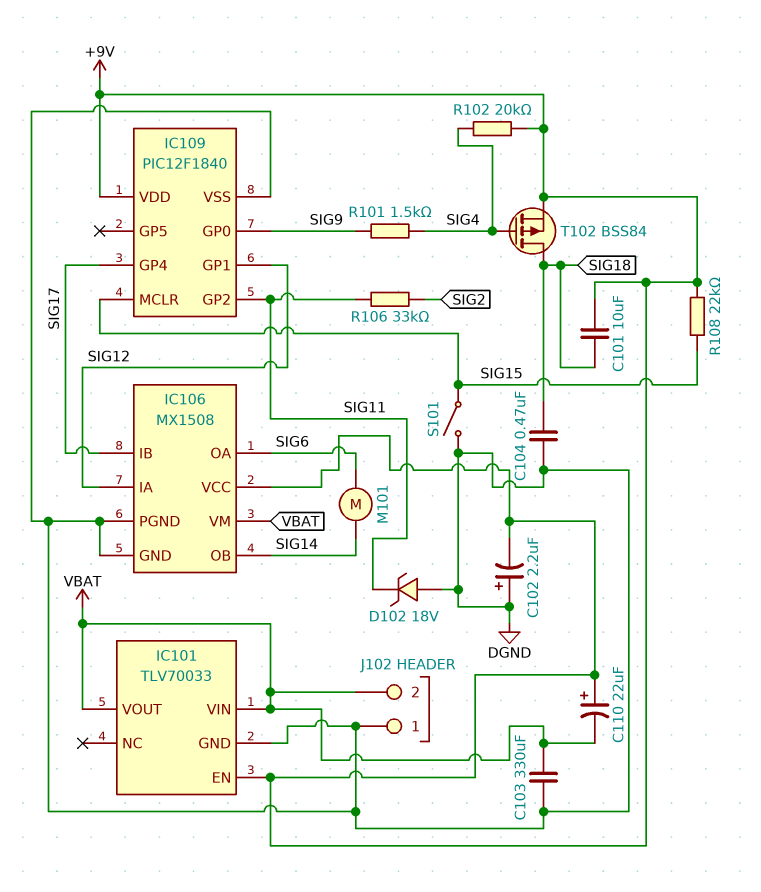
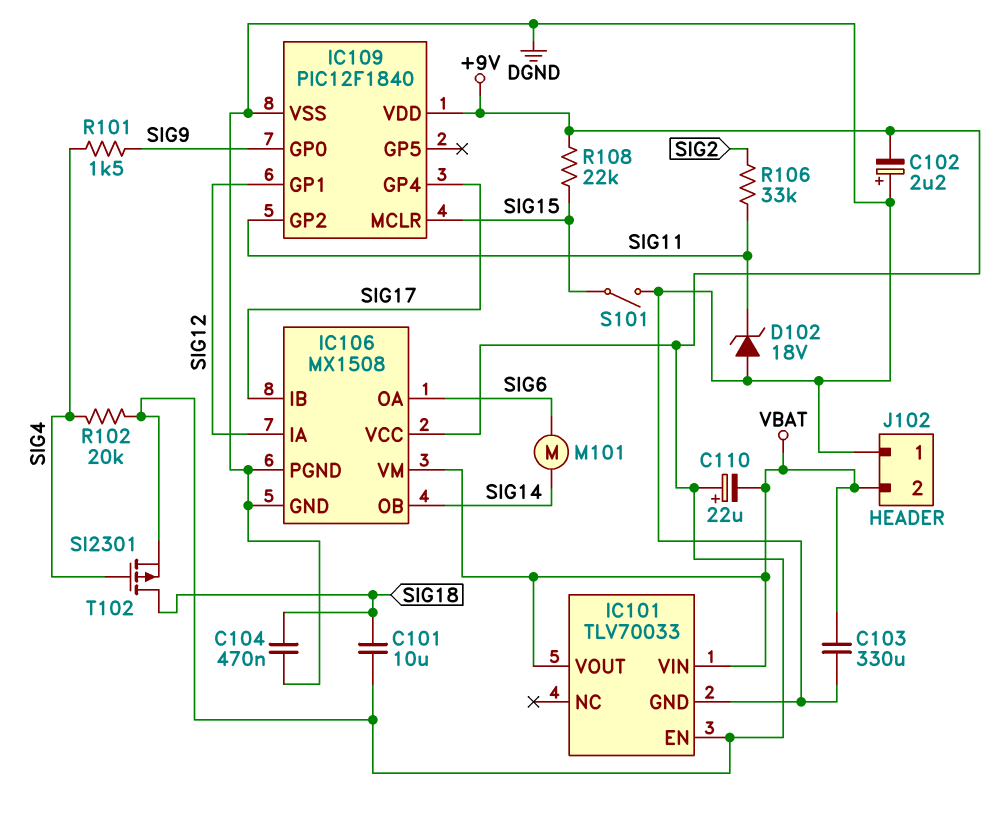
T102: PMOS BSS84 (G SIG4, D SIG18, S +9V) -> PMOS SI2301 (G SIG4, D SIG18, S +9V)

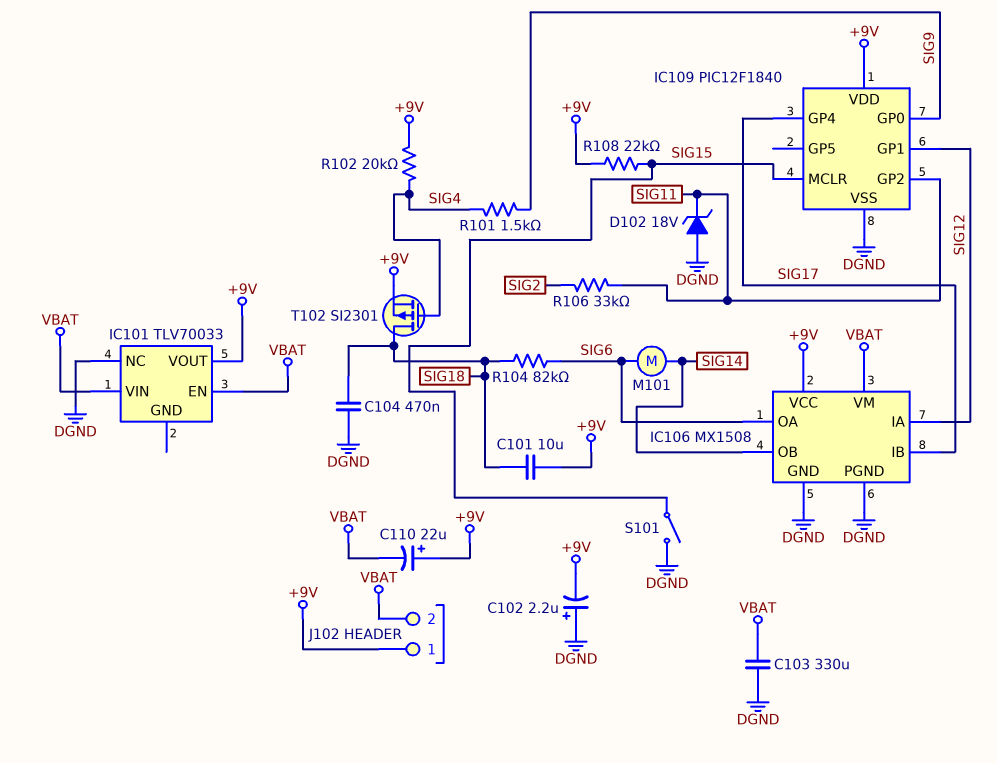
IC101 pin EN: +9V -> VBAT
IC101 pin GND: DGND -> none
IC101 pin NC: none -> DGND
IC101 pin VOUT: VBAT -> +9V
J102 pin 1: DGND -> +9V
R104: none -> 82k (SIG6, SIG18)

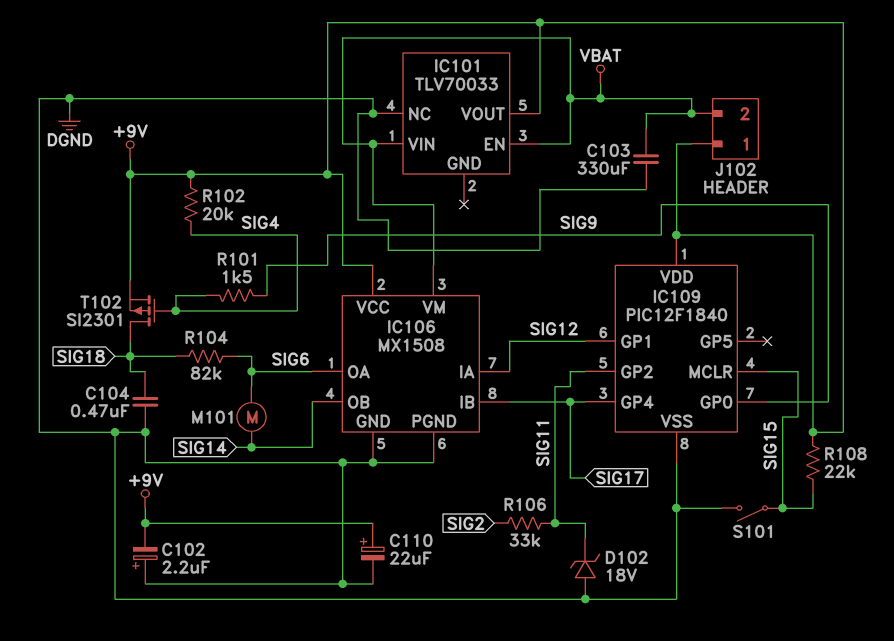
C101: 10uF (+9V, SIG18) -> none
C110: 22uF (plus +9V, minus VBAT) -> 22uF (plus +9V, minus DGND)

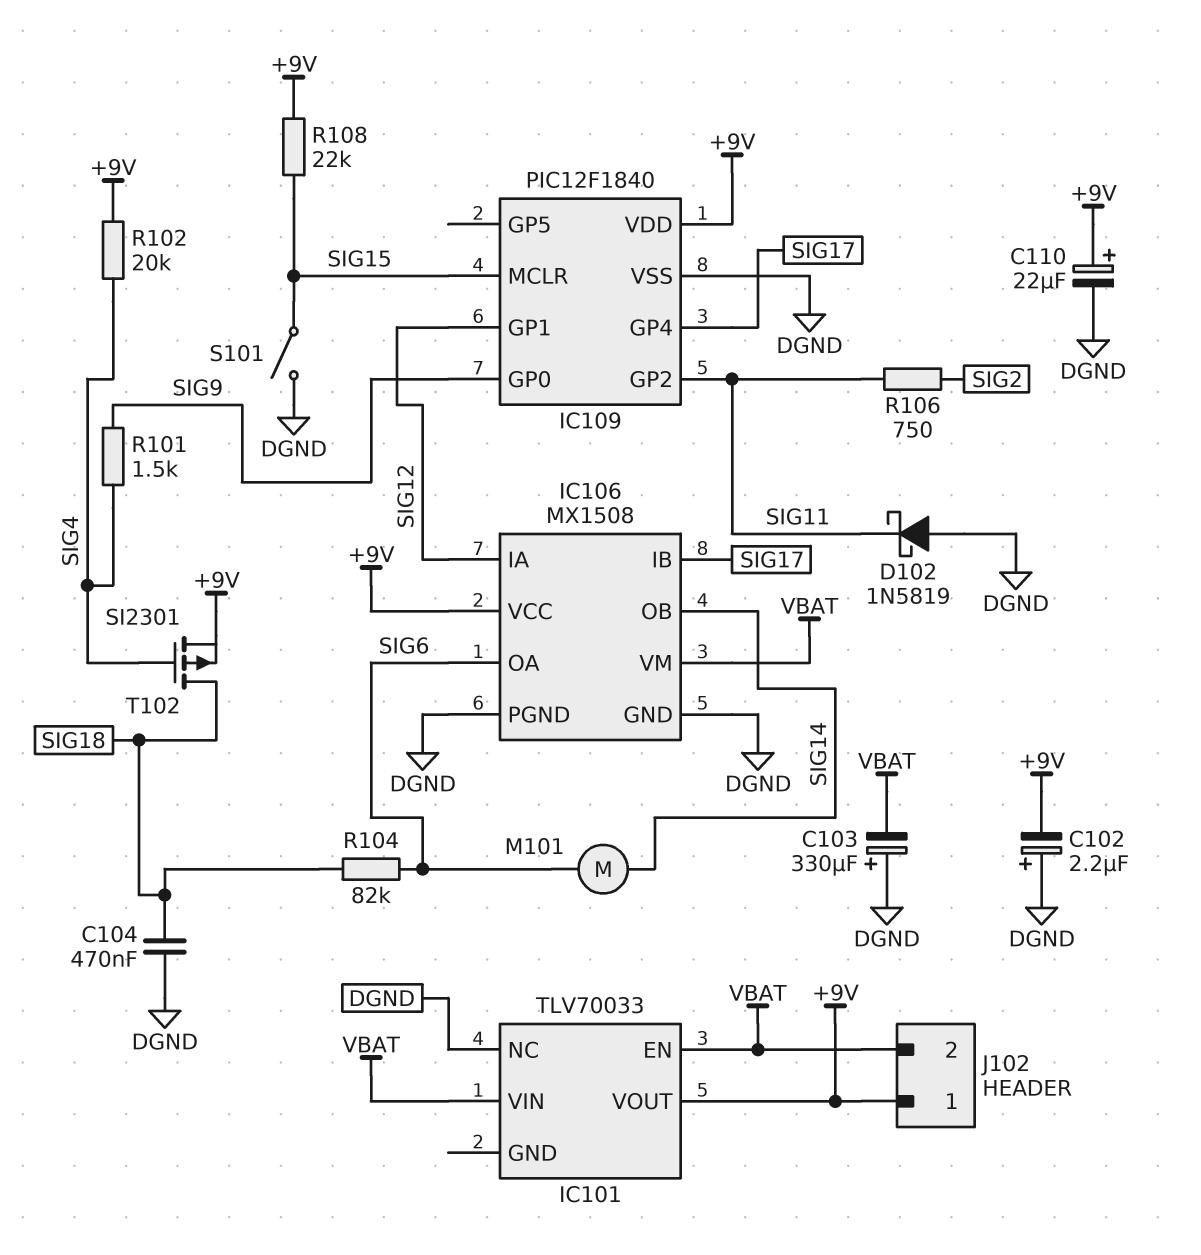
C103: 330uF (DGND, VBAT) -> 330uF (plus DGND, minus VBAT)
D102: zener 18V (A DGND, K SIG11) -> schottky 1N5819 (A DGND, K SIG11)
R106: 33k (SIG2, SIG11) -> 750 (SIG2, SIG11)

